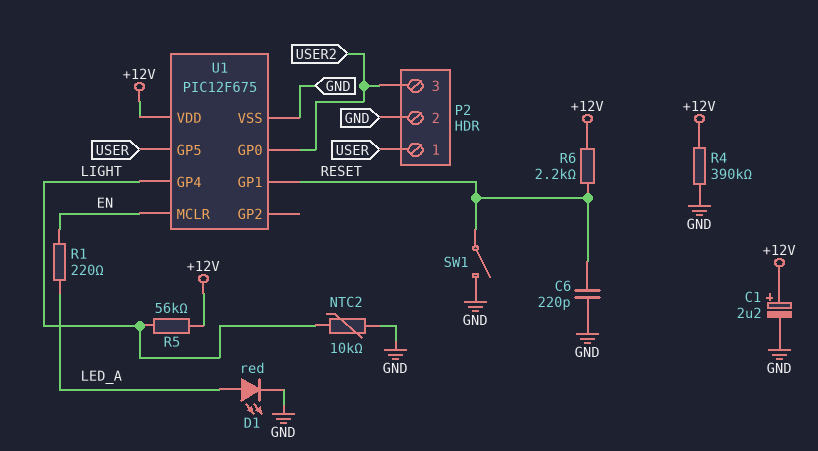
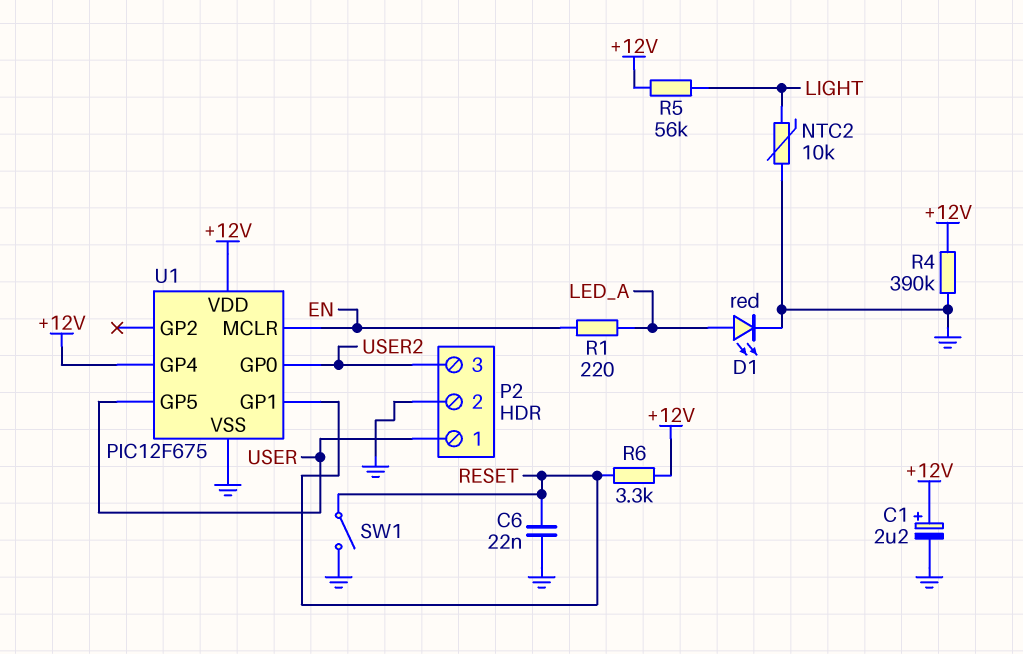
C6: 220pF (GND, RESET) -> 22nF (GND, RESET)
R6: 2.2k (+12V, RESET) -> 3.3k (+12V, RESET)
U1 pin GP4: LIGHT -> +12V

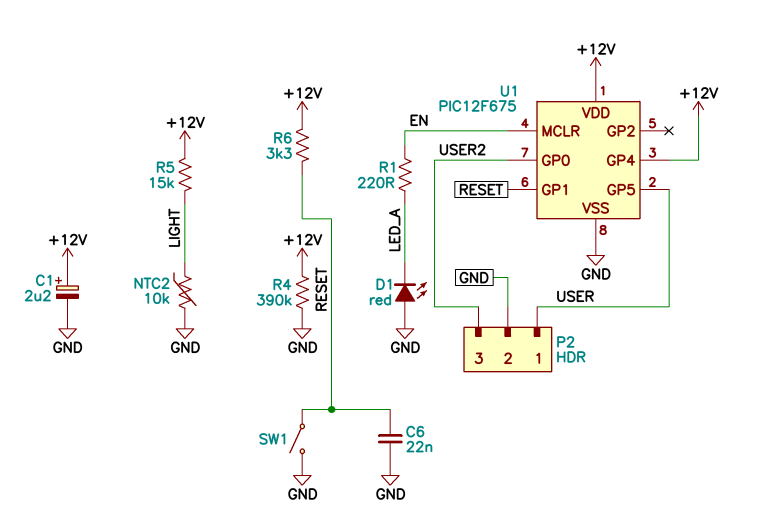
D1: LED red (A LED_A, K GND) -> LED red (A GND, K LED_A)
R5: 56k (+12V, LIGHT) -> 15k (+12V, LIGHT)

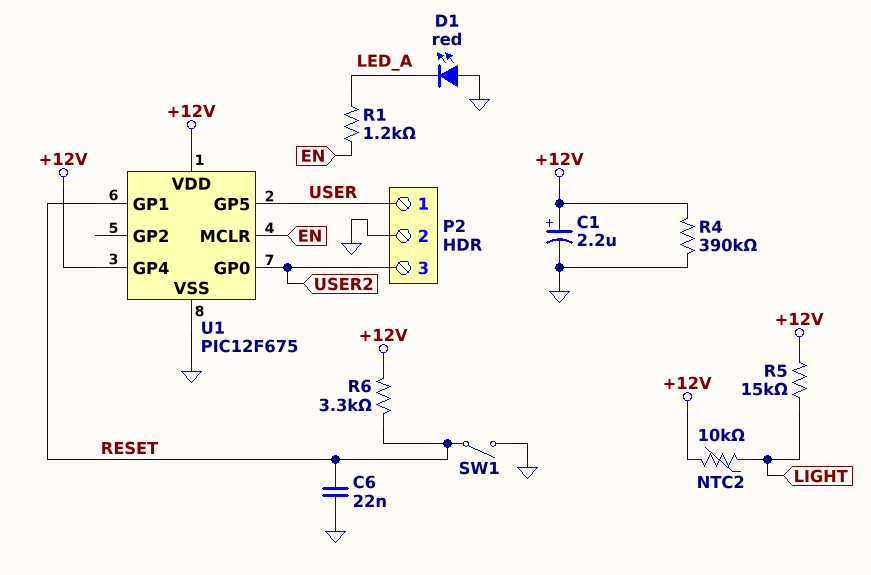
NTC2: 10k (GND, LIGHT) -> 10k (+12V, LIGHT)
R1: 220 (EN, LED_A) -> 1.2k (EN, LED_A)

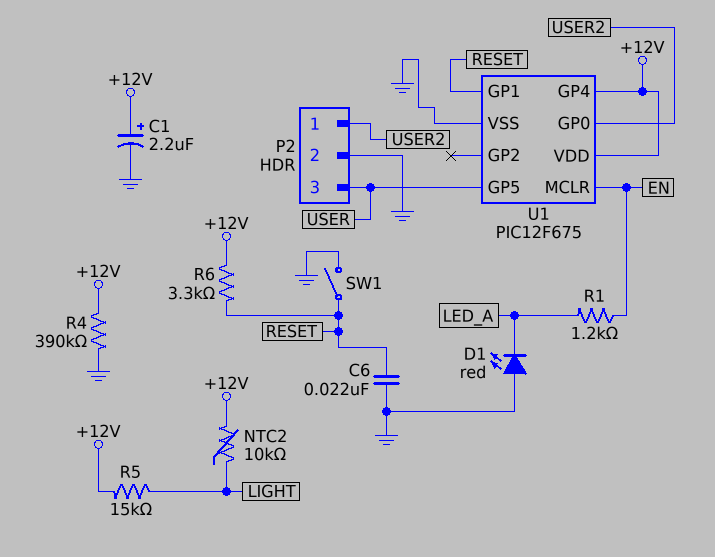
P2 pin 1: USER -> USER2
P2 pin 3: USER2 -> USER

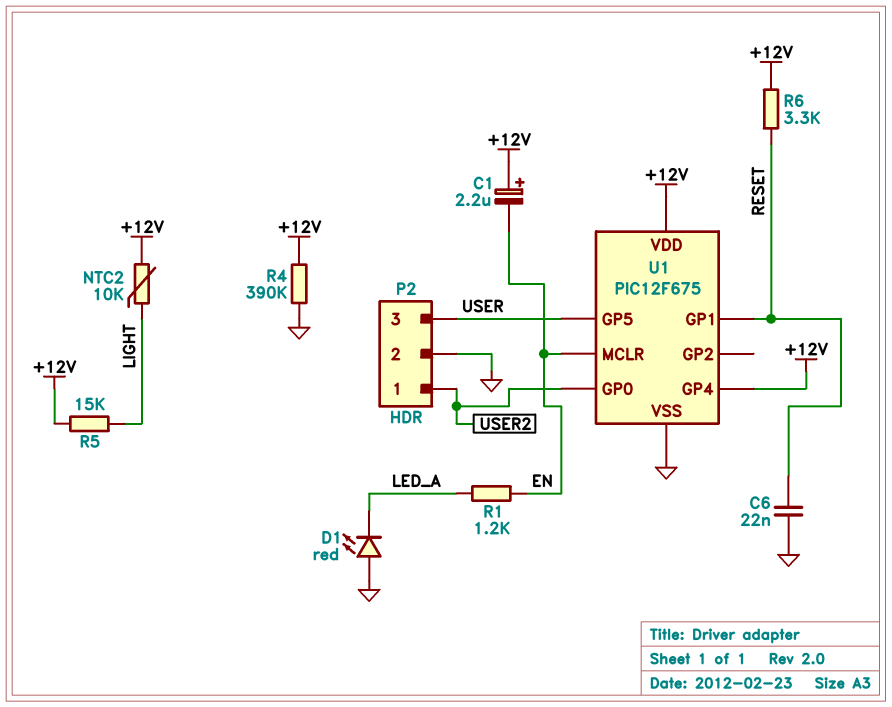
C1: 2.2uF (plus +12V, minus GND) -> 2.2uF (plus +12V, minus EN)
SW1: switch (GND, RESET) -> none

